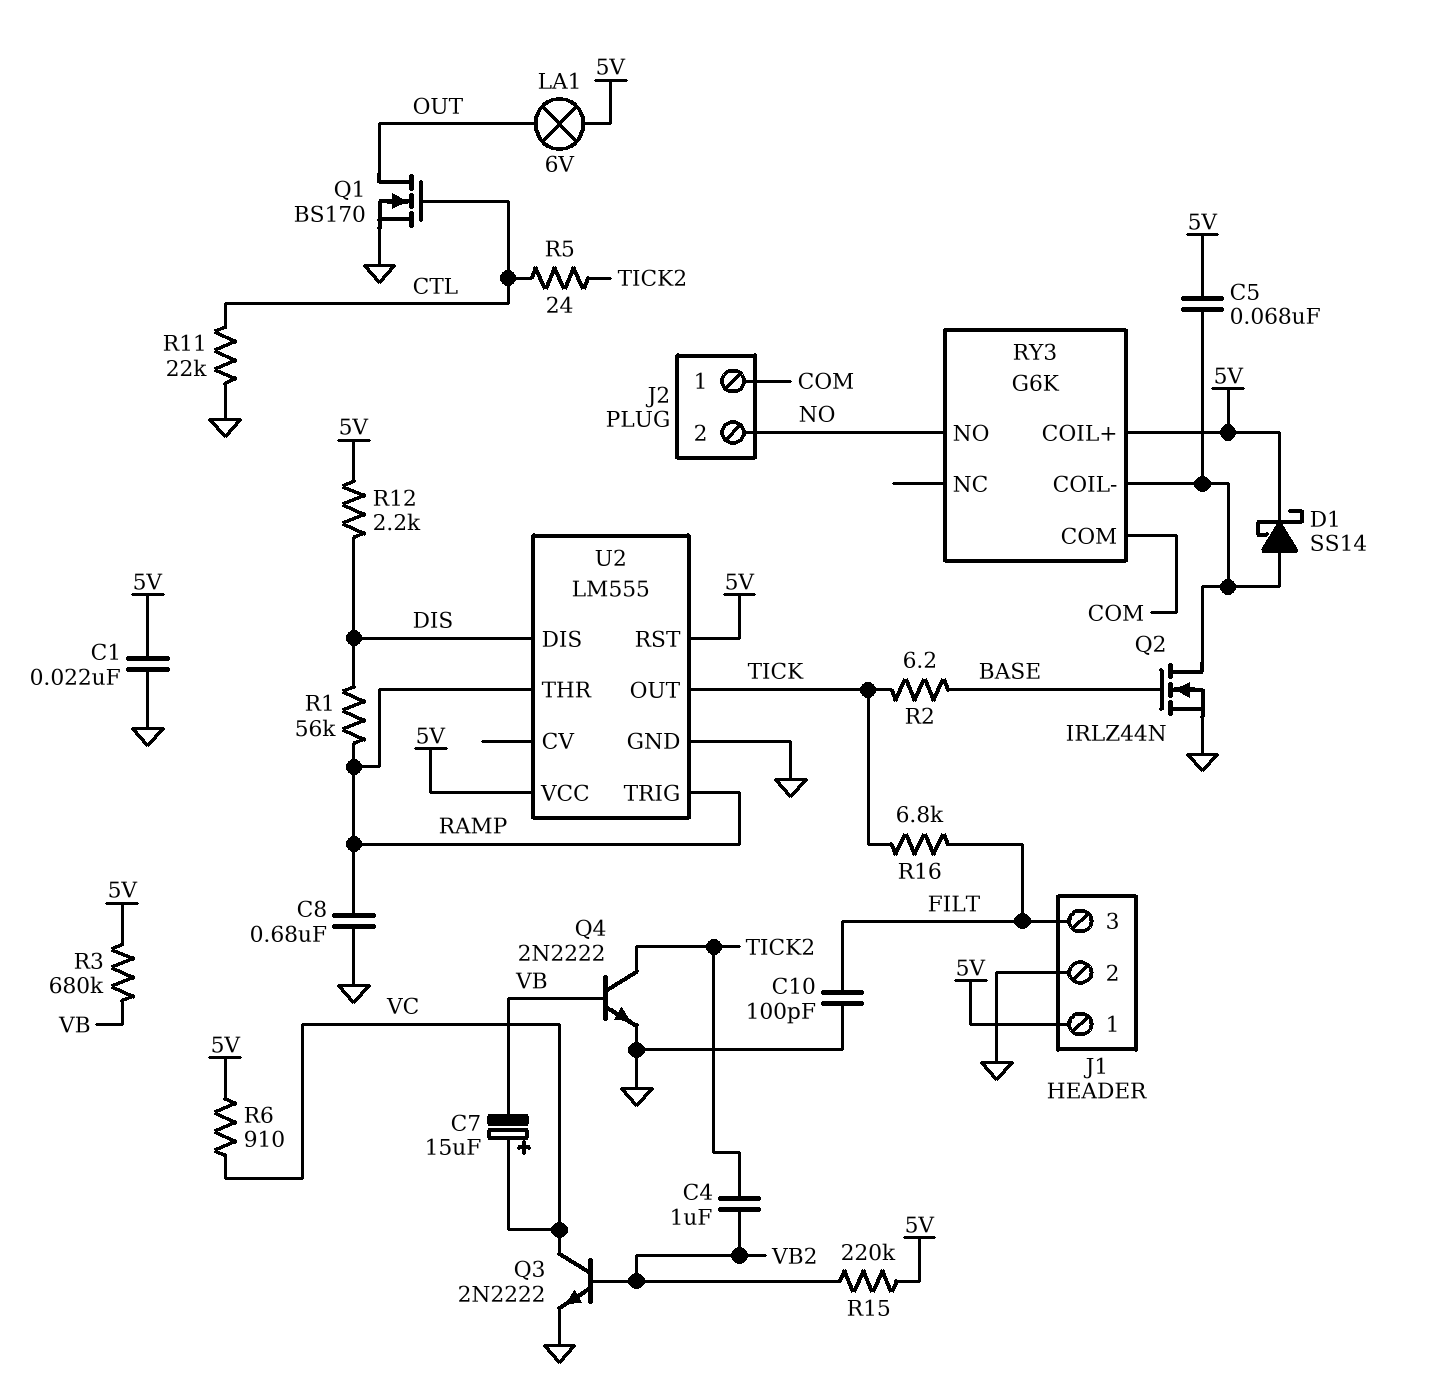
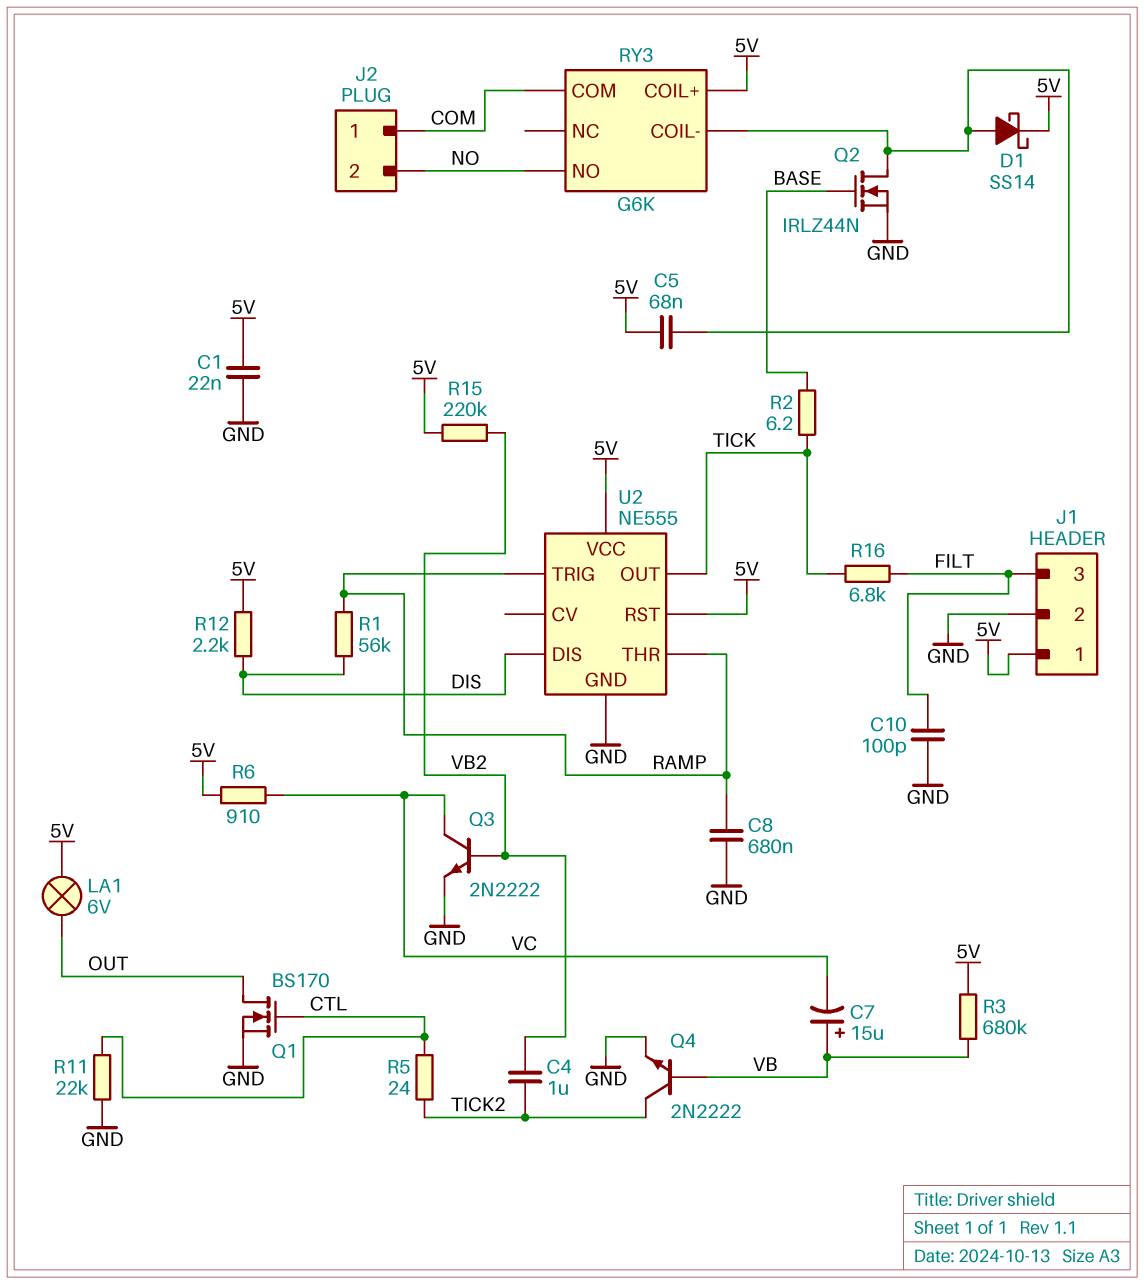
C7: 15uF (plus VC, minus VB) -> 15uF (plus VB, minus VC)
U2: LM555 -> NE555

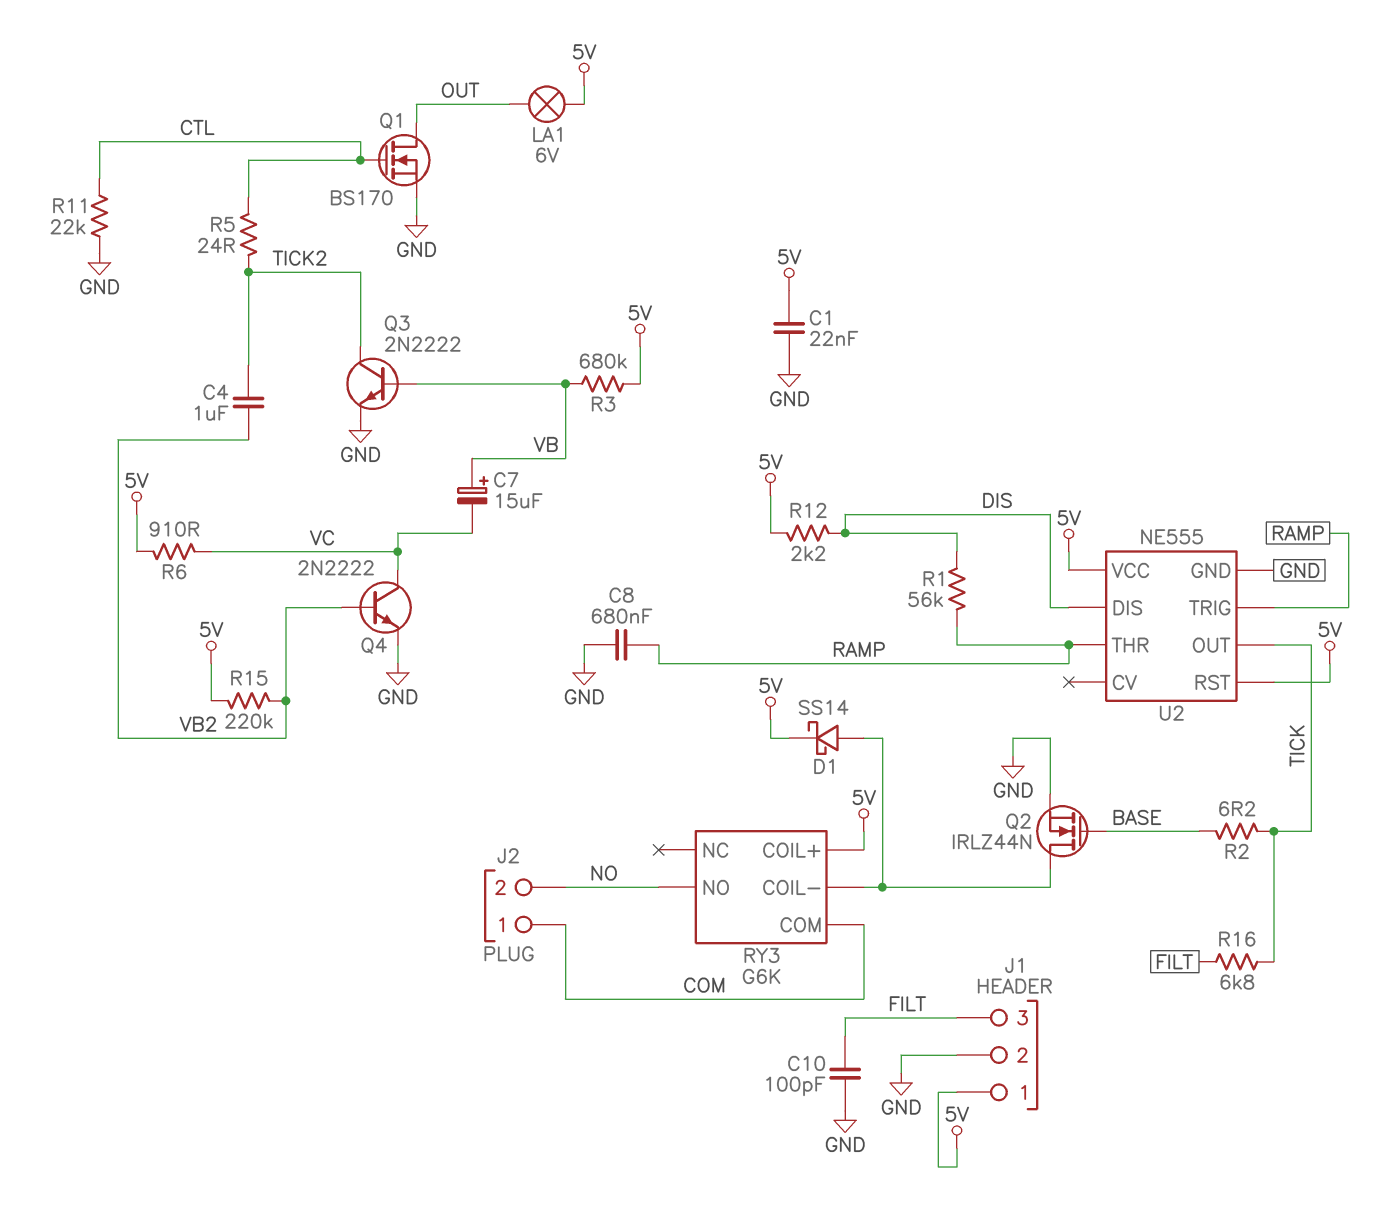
C5: 68nF (5V, RY3/COIL-) -> none
Q3: NPN 2N2222 (B VB2, C VC, E GND) -> NPN 2N2222 (B VB, C TICK2, E GND)
Q4: NPN 2N2222 (B VB, C TICK2, E GND) -> NPN 2N2222 (B VB2, C VC, E GND)

